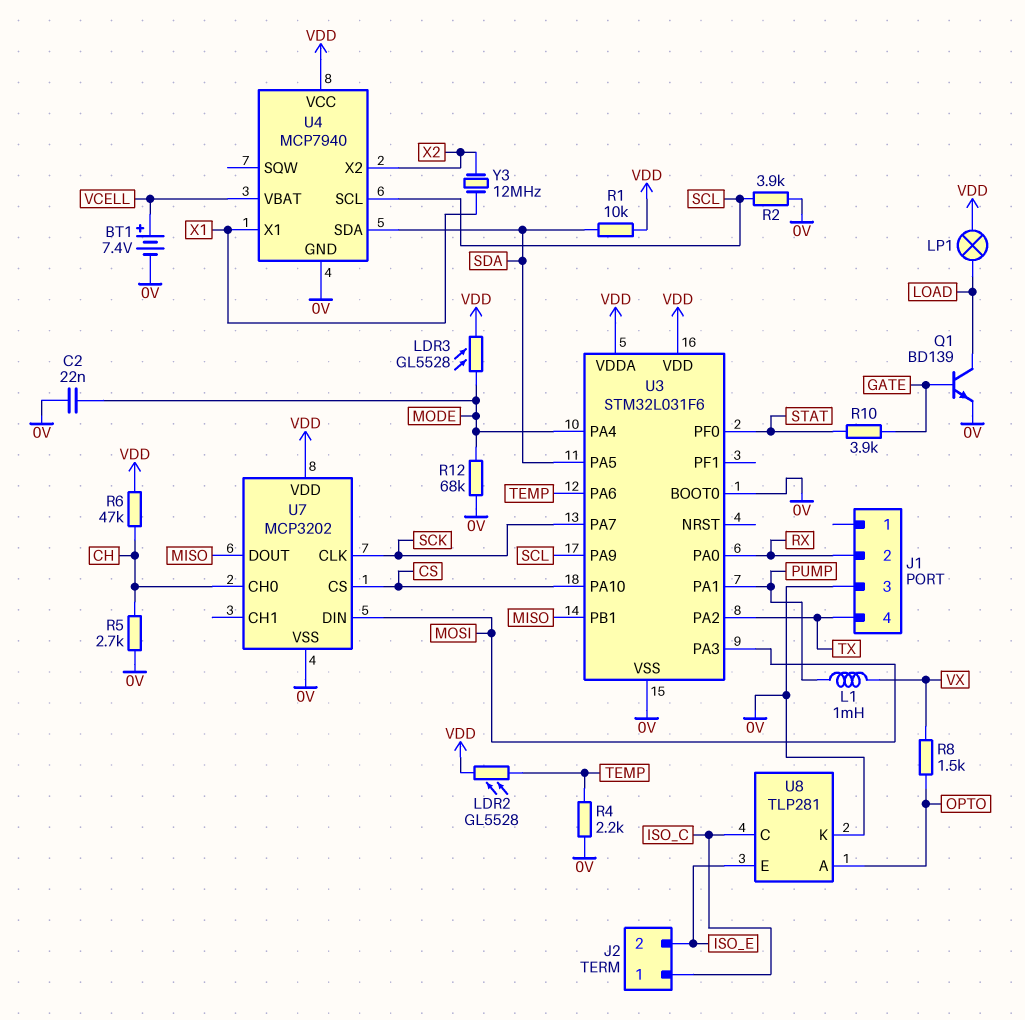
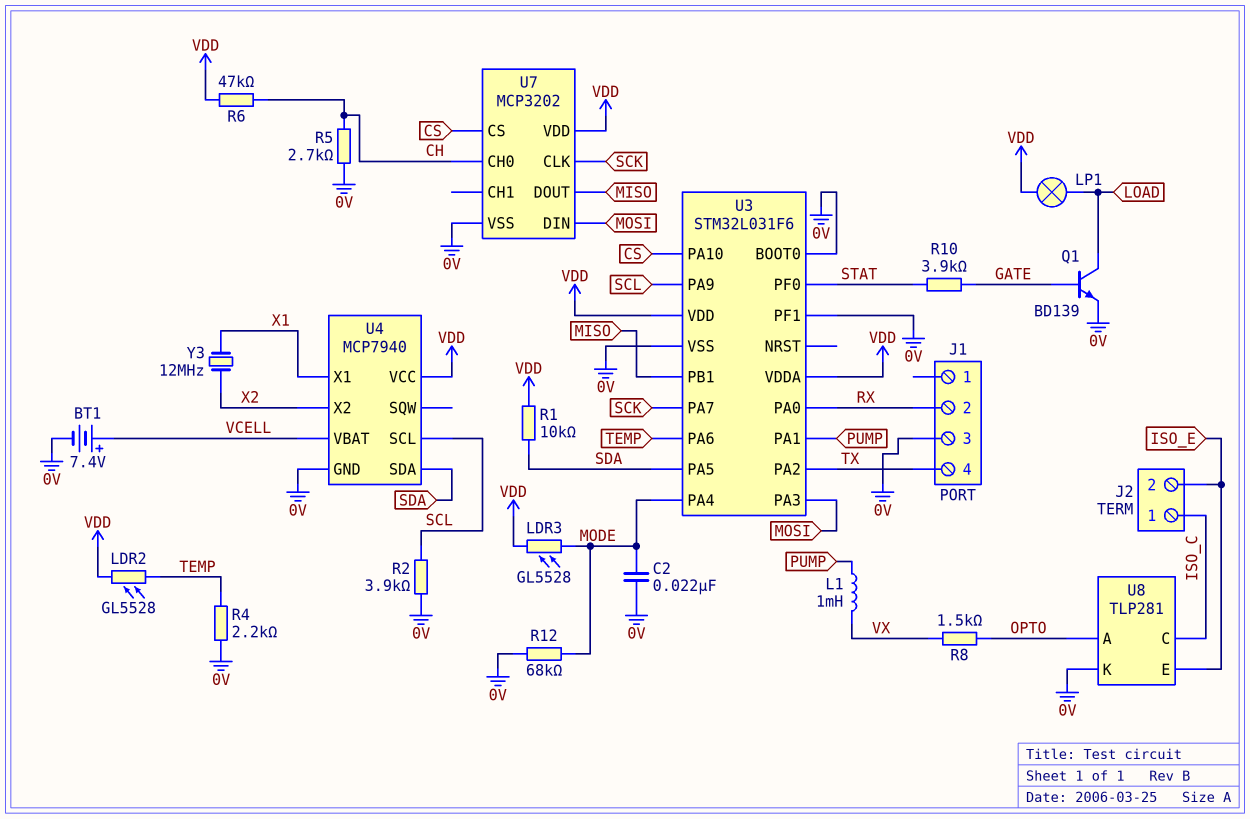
U3 pin PF1: none -> 0V

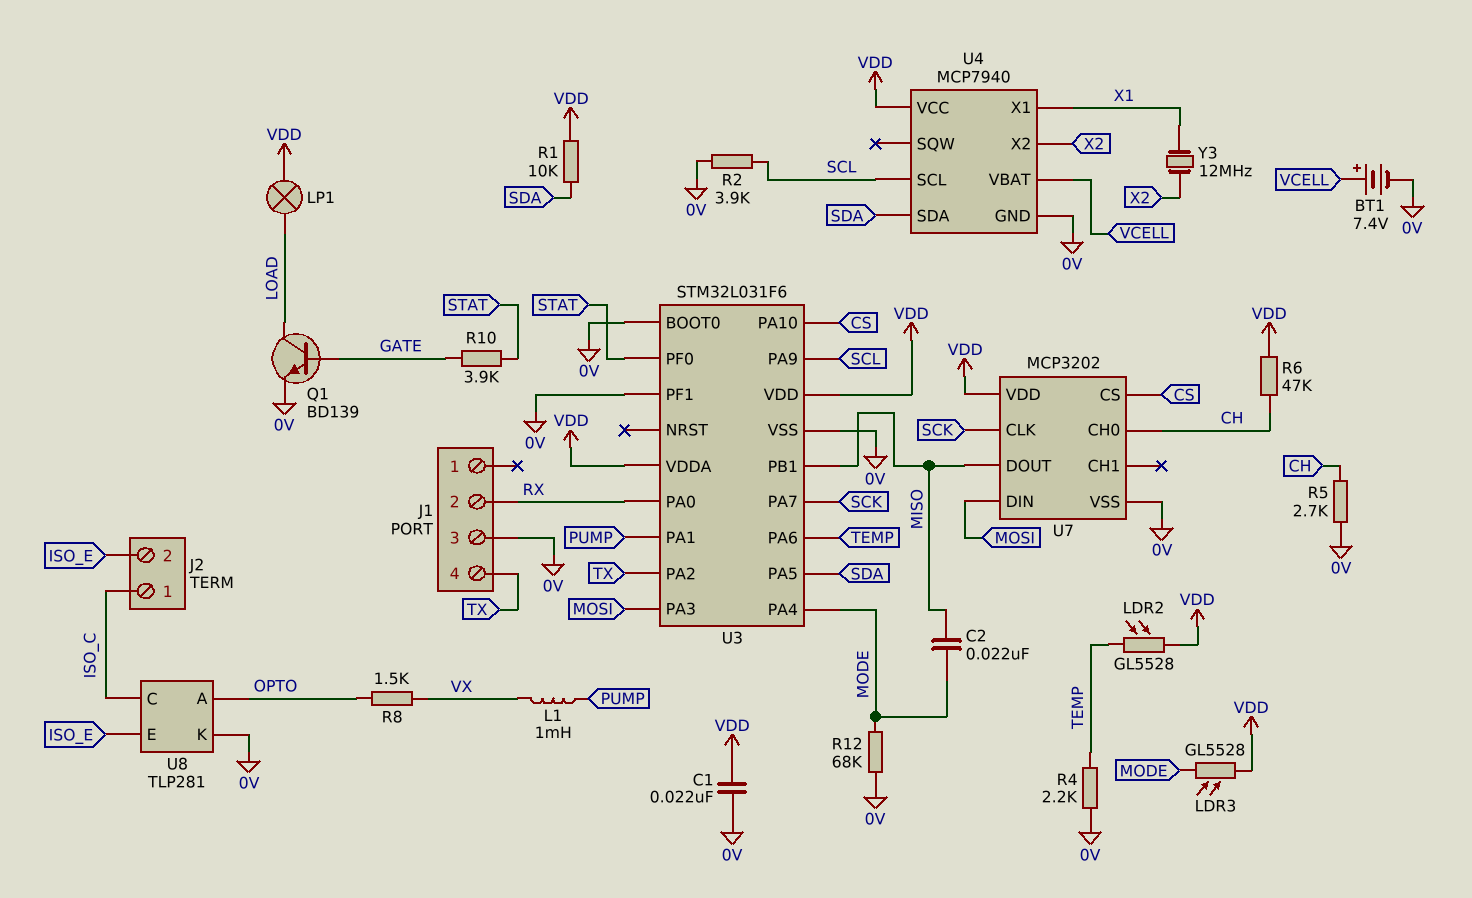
C1: none -> 22nF (0V, VDD)
C2: 22nF (0V, MODE) -> 22nF (MISO, MODE)

